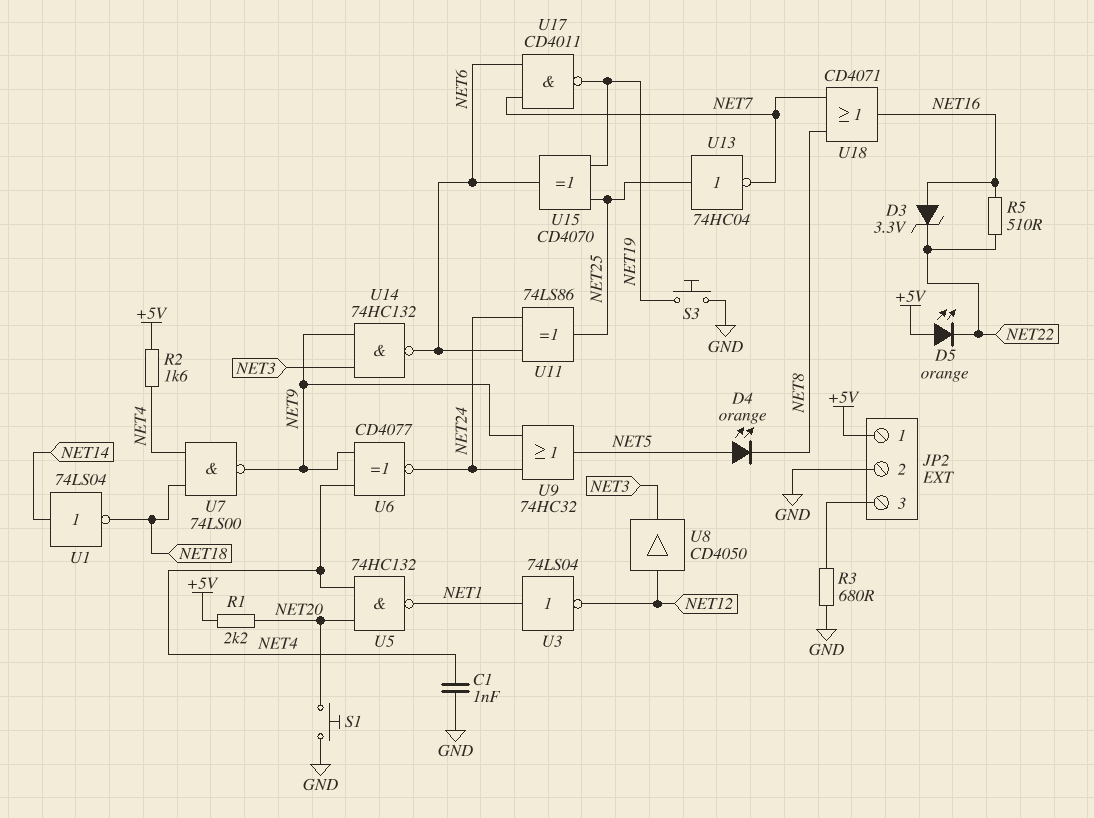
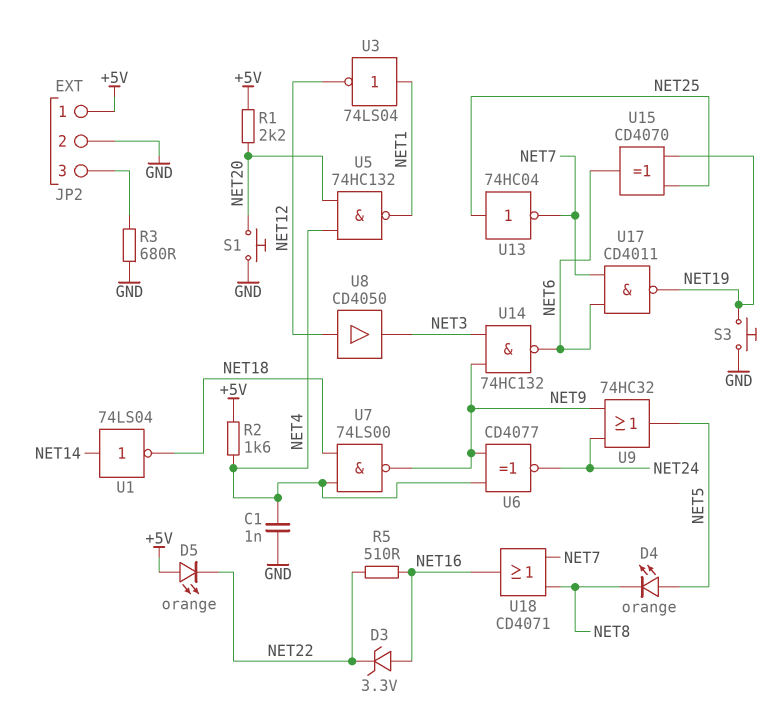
U11: XOR 74LS86 (in NET6, in NET24, out NET25) -> none

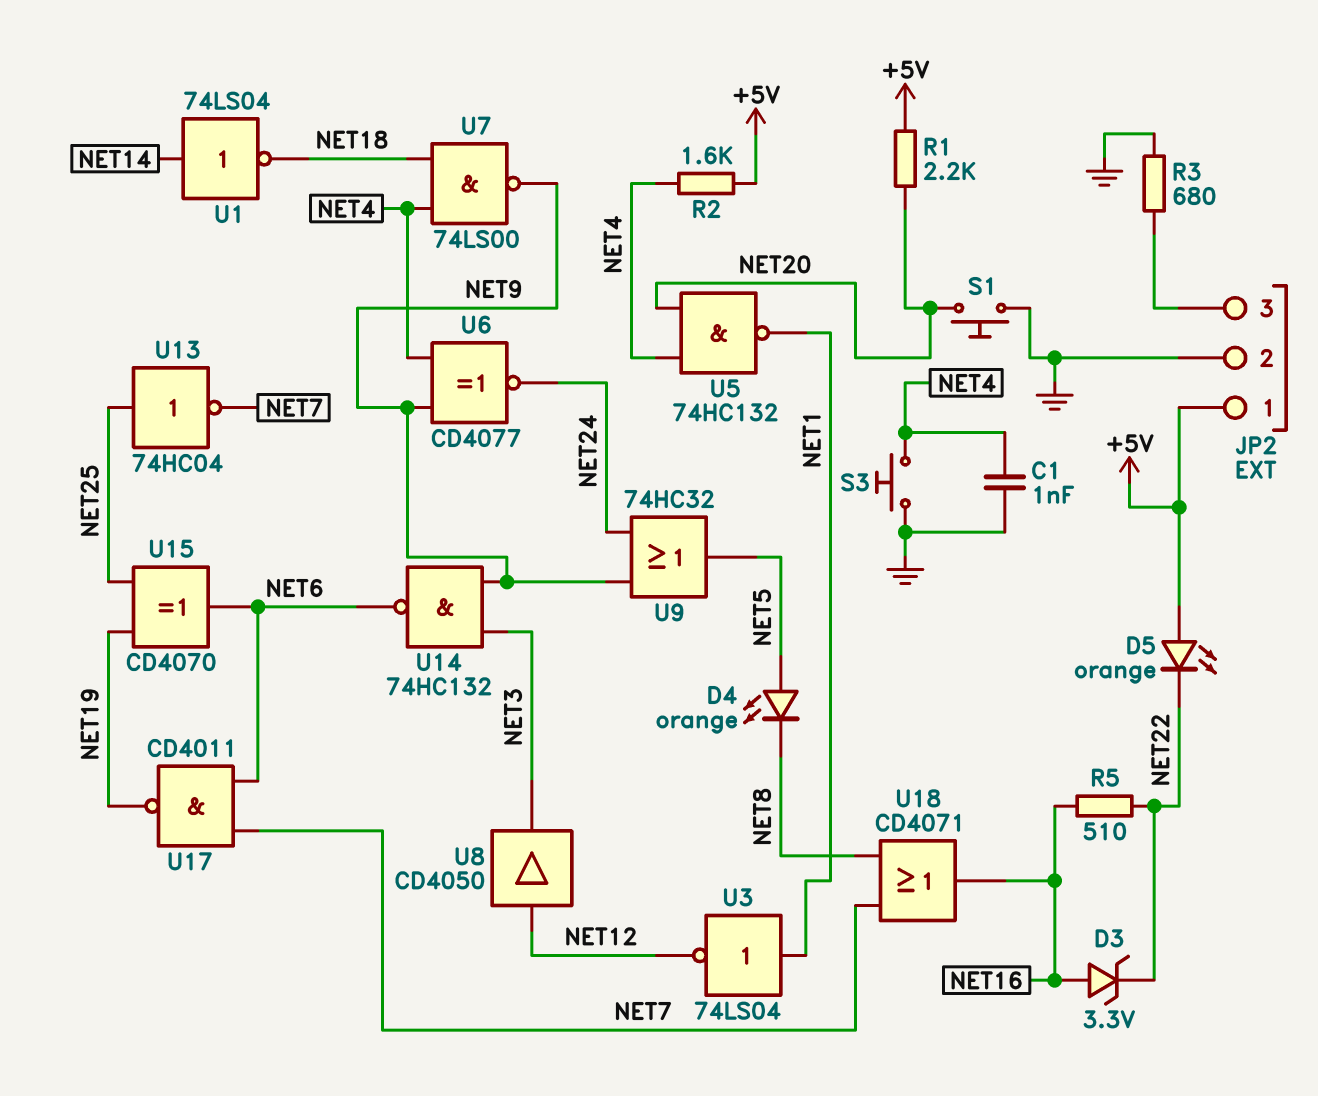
S3: button (GND, NET19) -> button (GND, NET4)

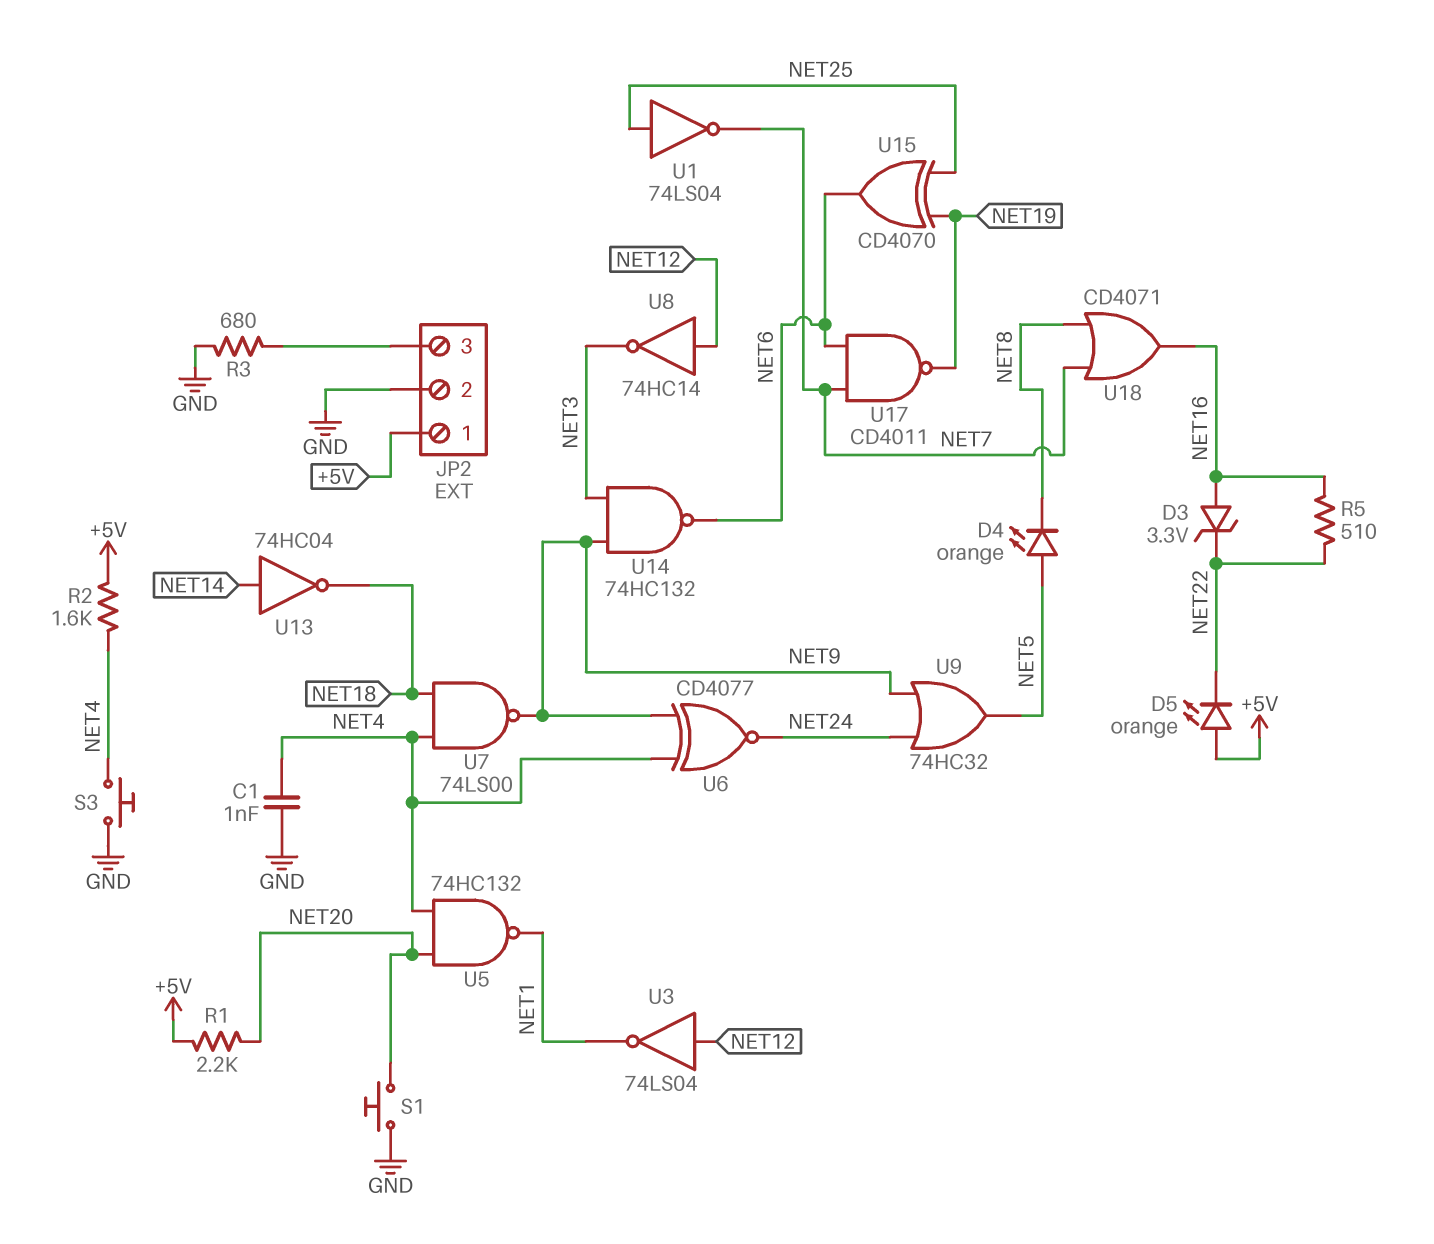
U1: NOT 74LS04 (in NET14, out NET18) -> NOT 74LS04 (in NET25, out NET7)
U3: NOT 74LS04 (in NET1, out NET12) -> NOT 74LS04 (in NET12, out NET1)
U8: buffer CD4050 (in NET12, out NET3) -> NOT 74HC14 (in NET12, out NET3)
U13: NOT 74HC04 (in NET25, out NET7) -> NOT 74HC04 (in NET14, out NET18)

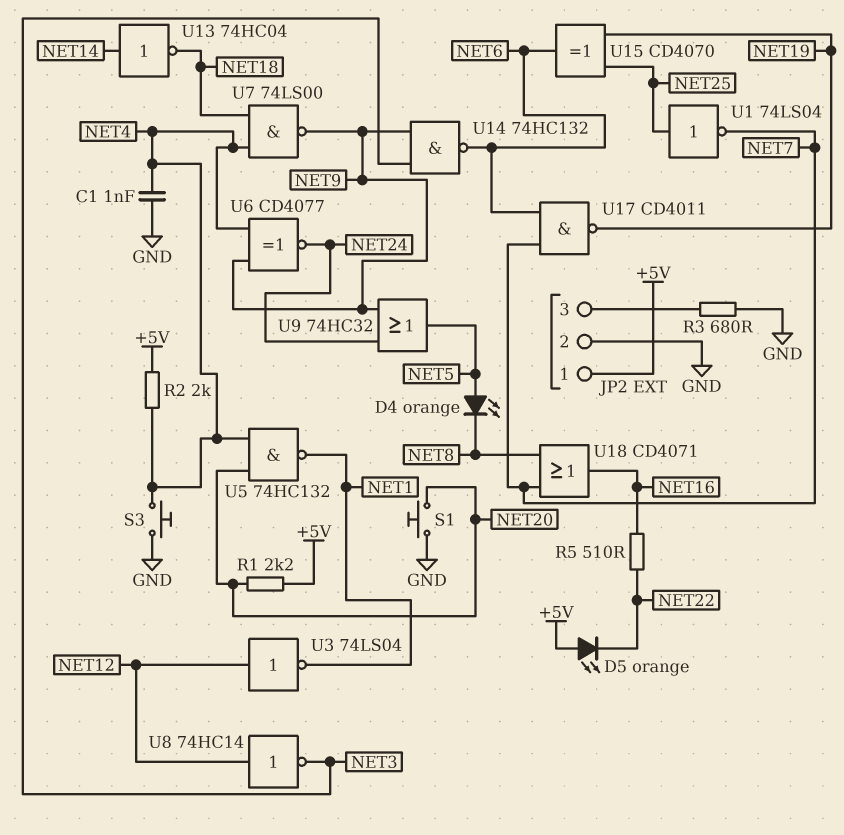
D3: zener 3.3V (A NET16, K NET22) -> none
R2: 1.6k (+5V, NET4) -> 2k (+5V, NET4)

